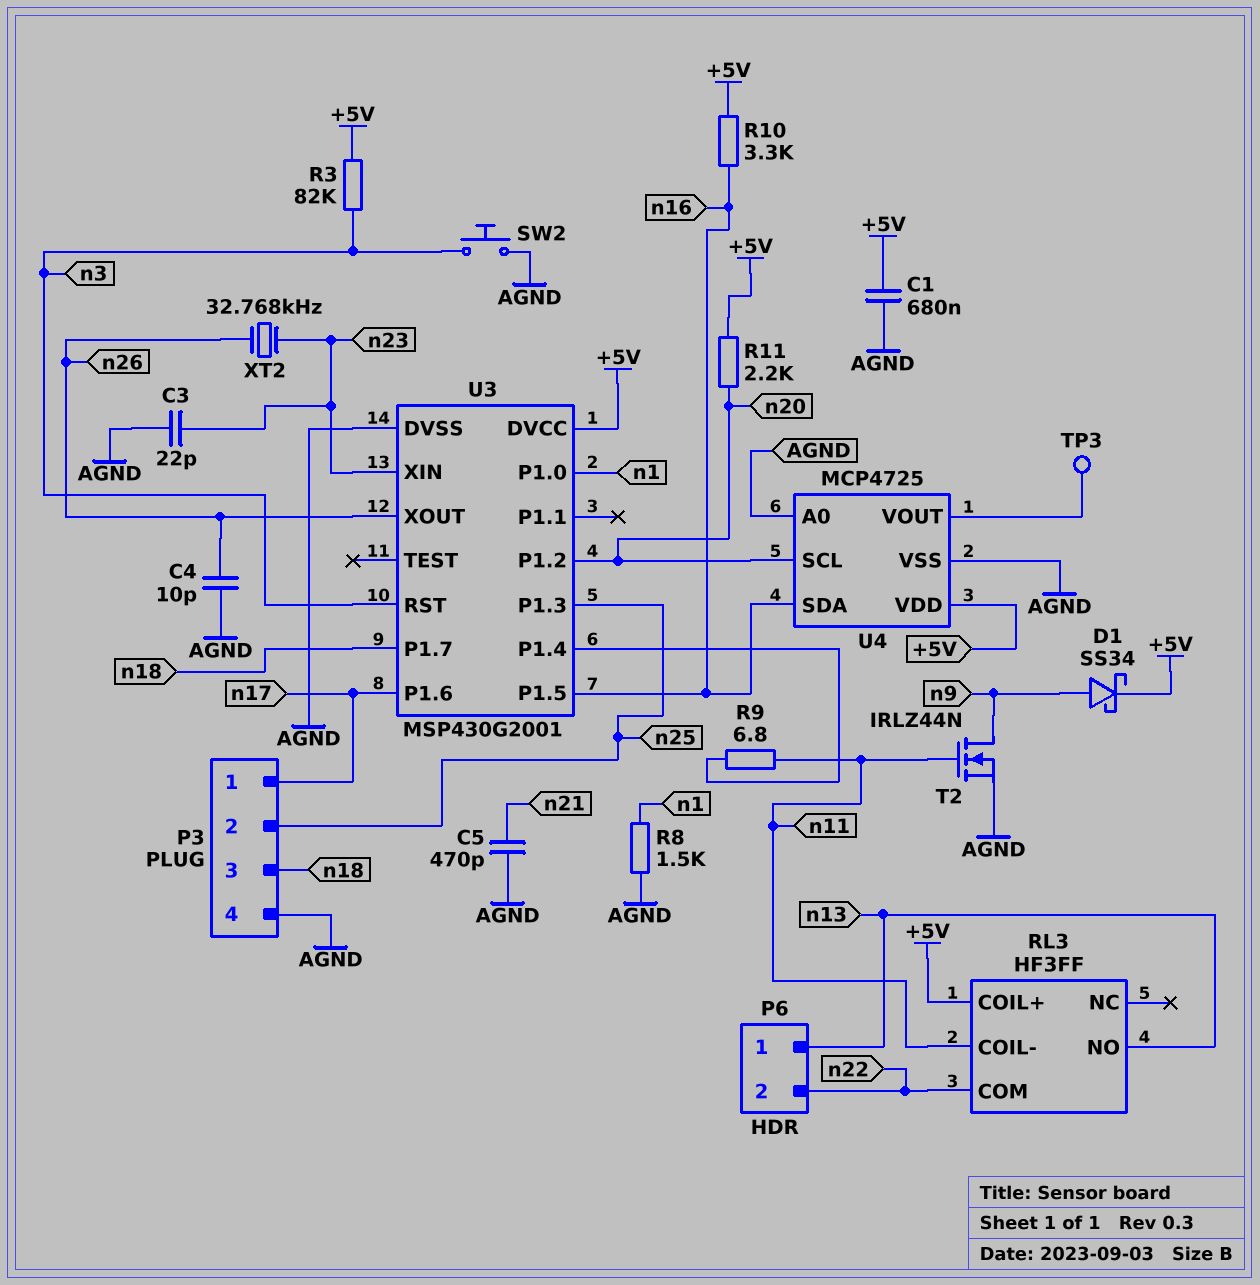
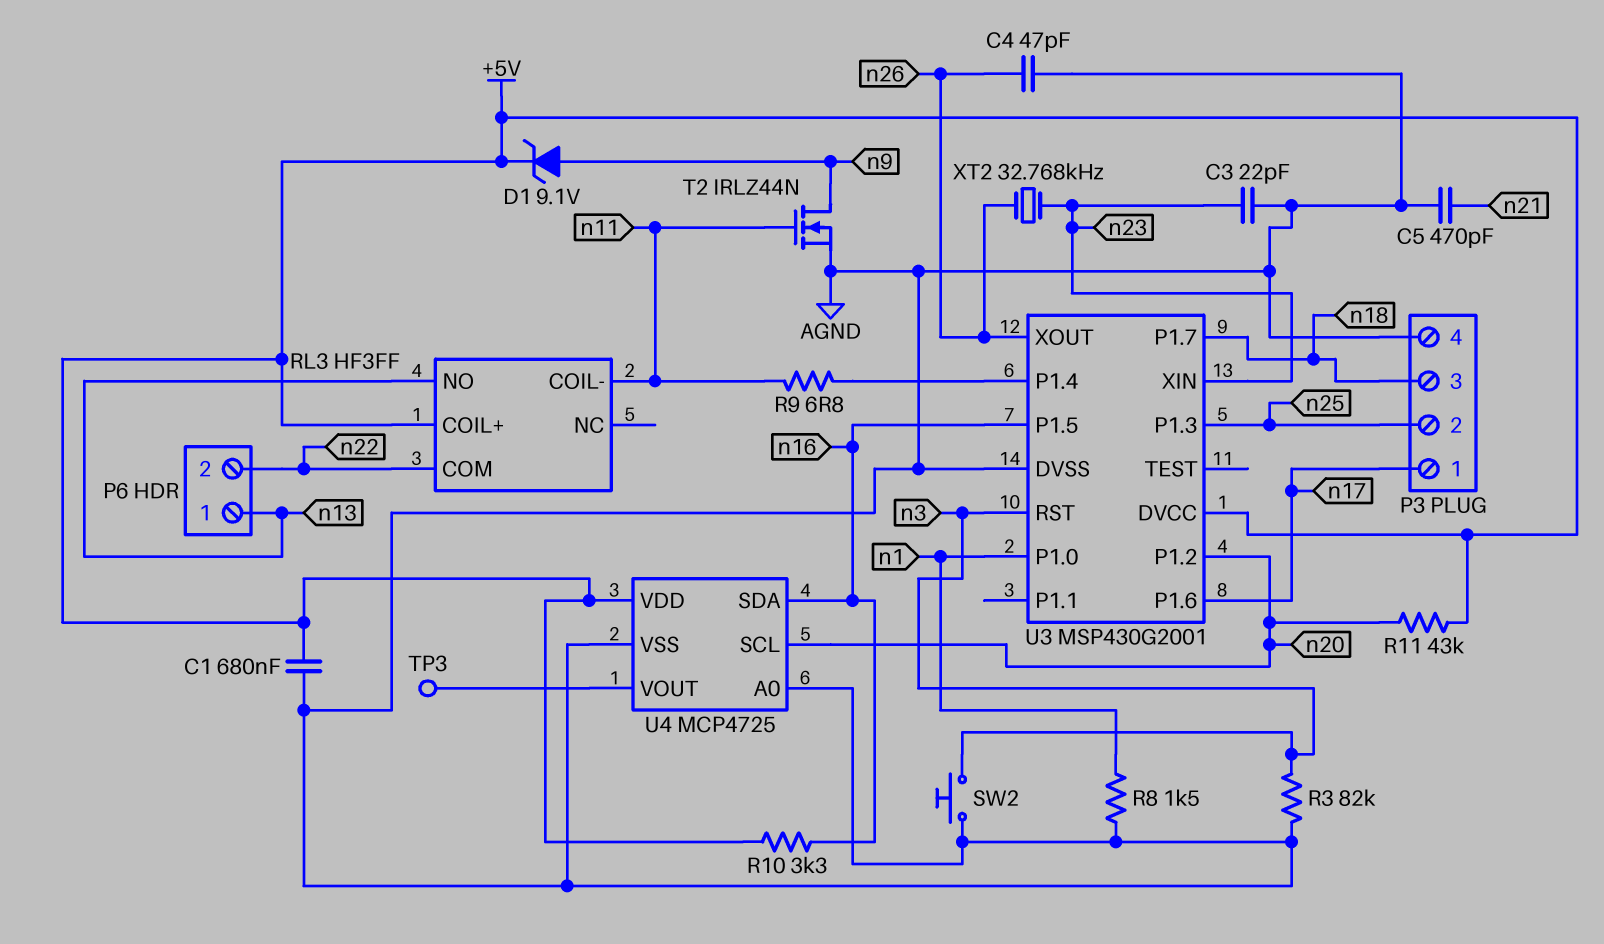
C4: 10pF (AGND, n26) -> 47pF (AGND, n26)
D1: schottky SS34 (A n9, K +5V) -> zener 9.1V (A n9, K +5V)
R3: 82k (+5V, n3) -> 82k (AGND, n3)
R11: 2.2k (+5V, n20) -> 43k (+5V, n20)

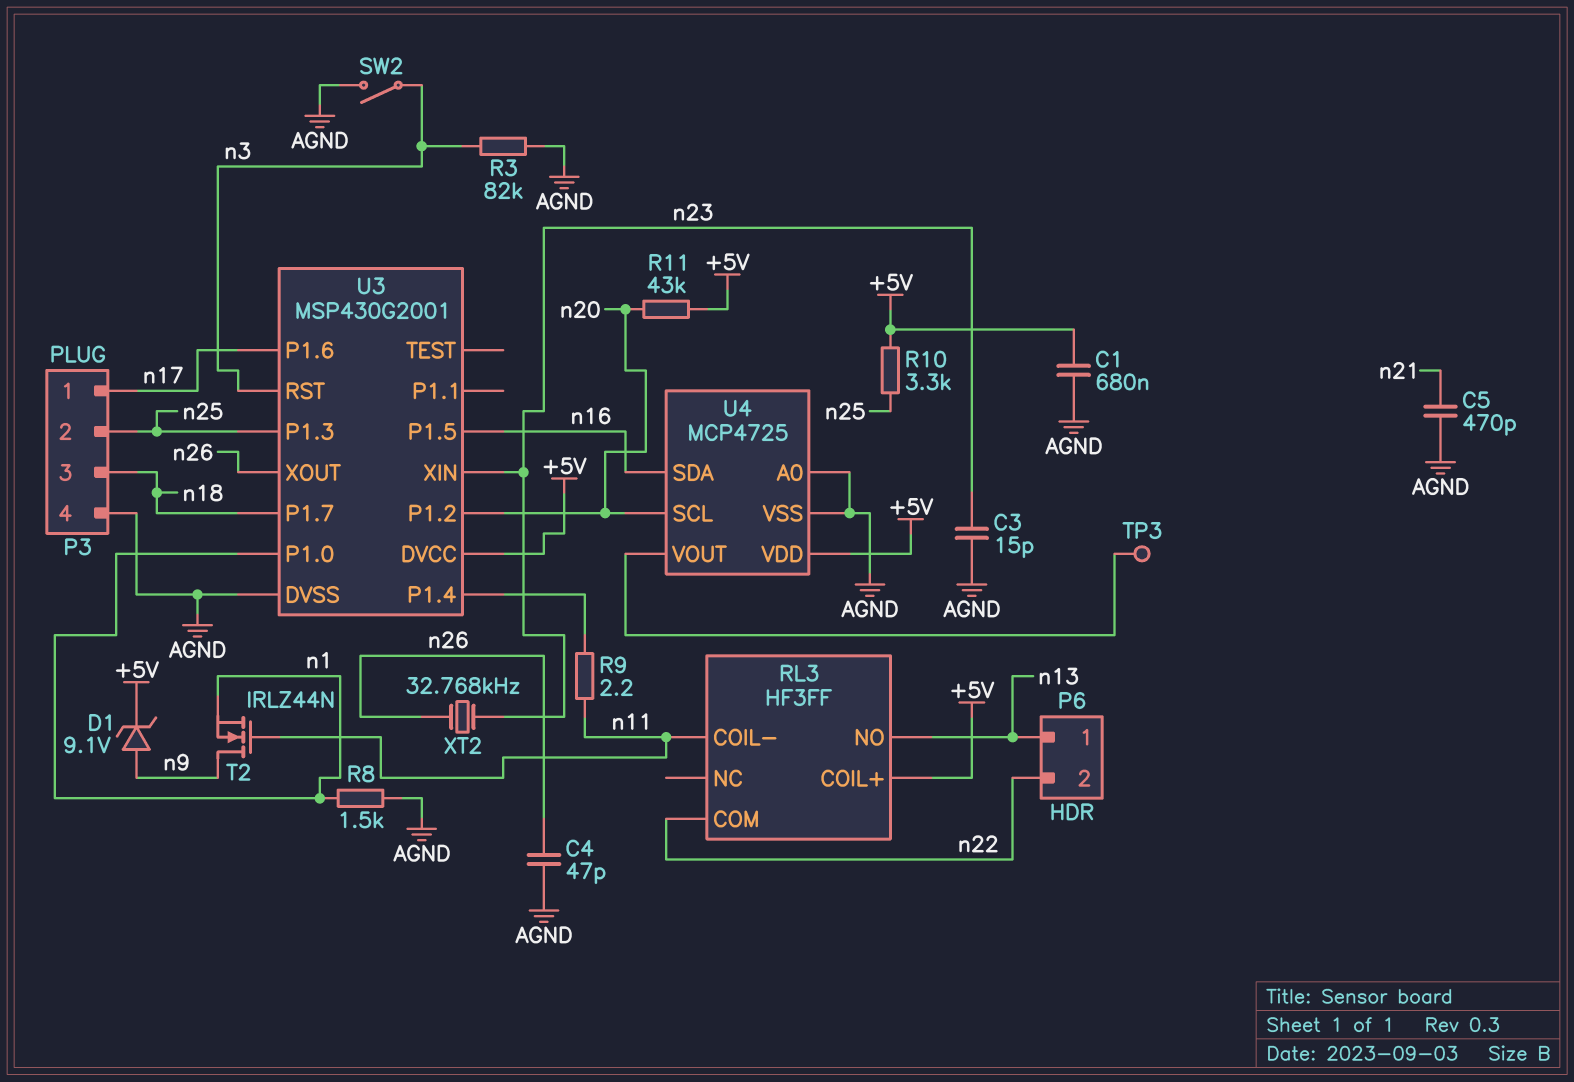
C3: 22pF (AGND, n23) -> 15pF (AGND, n23)
R9: 6.8 (U3/P1.4, n11) -> 2.2 (U3/P1.4, n11)
R10: 3.3k (+5V, n16) -> 3.3k (+5V, n25)
SW2: button (AGND, n3) -> switch (AGND, n3)
T2: NMOS IRLZ44N (G n11, D n9, S AGND) -> NMOS IRLZ44N (G n11, D n9, S n1)

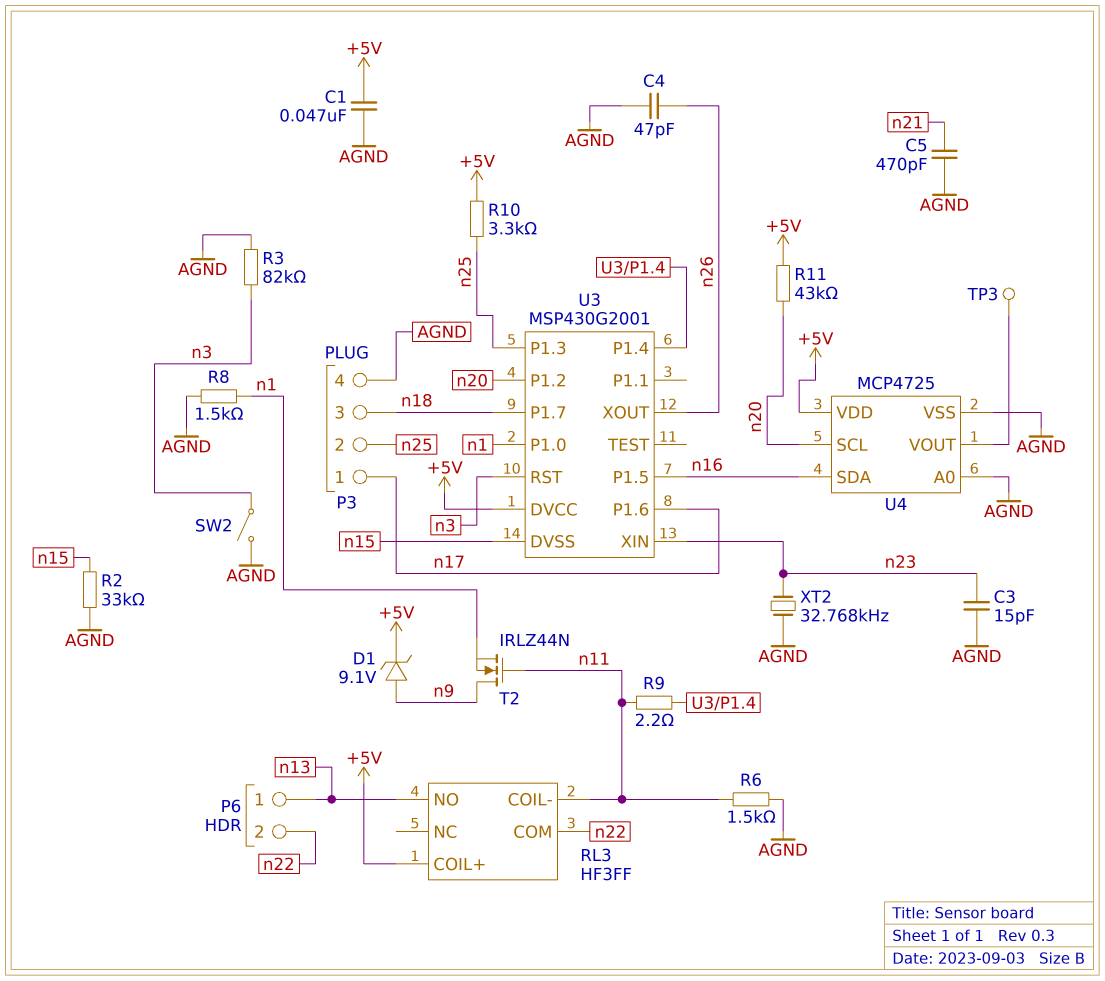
C1: 680nF (+5V, AGND) -> 47nF (+5V, AGND)
R2: none -> 33k (AGND, n15)
R6: none -> 1.5k (AGND, n11)
U3 pin DVSS: AGND -> n15
XT2: 32.768kHz (n23, n26) -> 32.768kHz (AGND, n23)

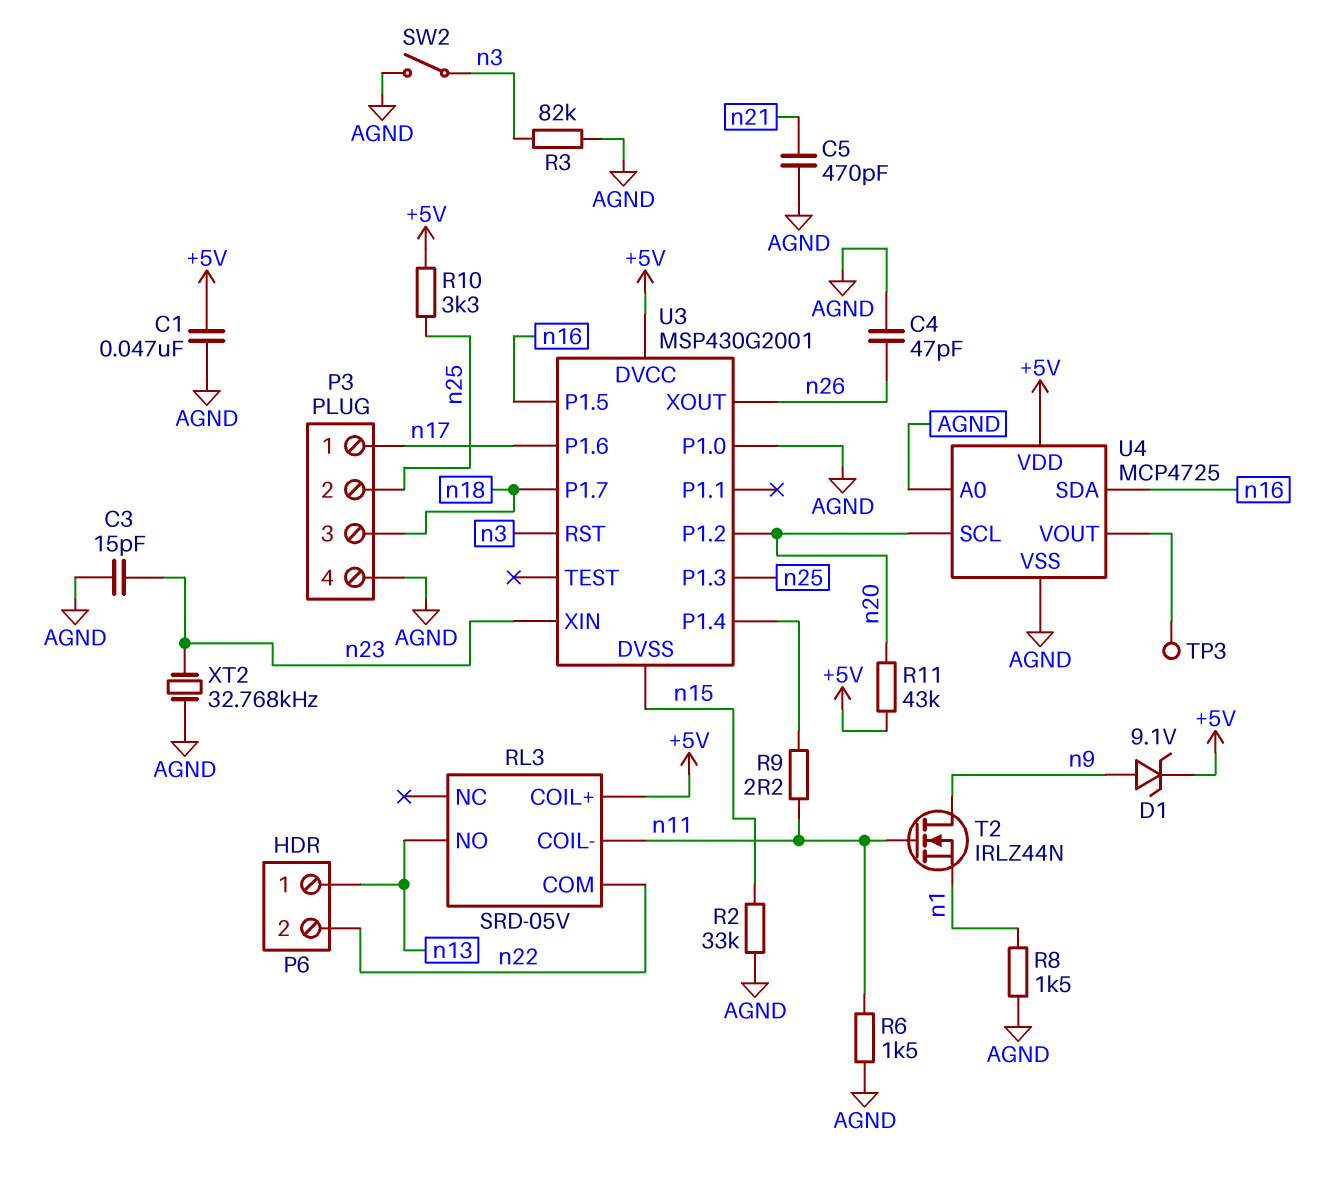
RL3: HF3FF -> SRD-05V
U3 pin P1.0: n1 -> AGND

